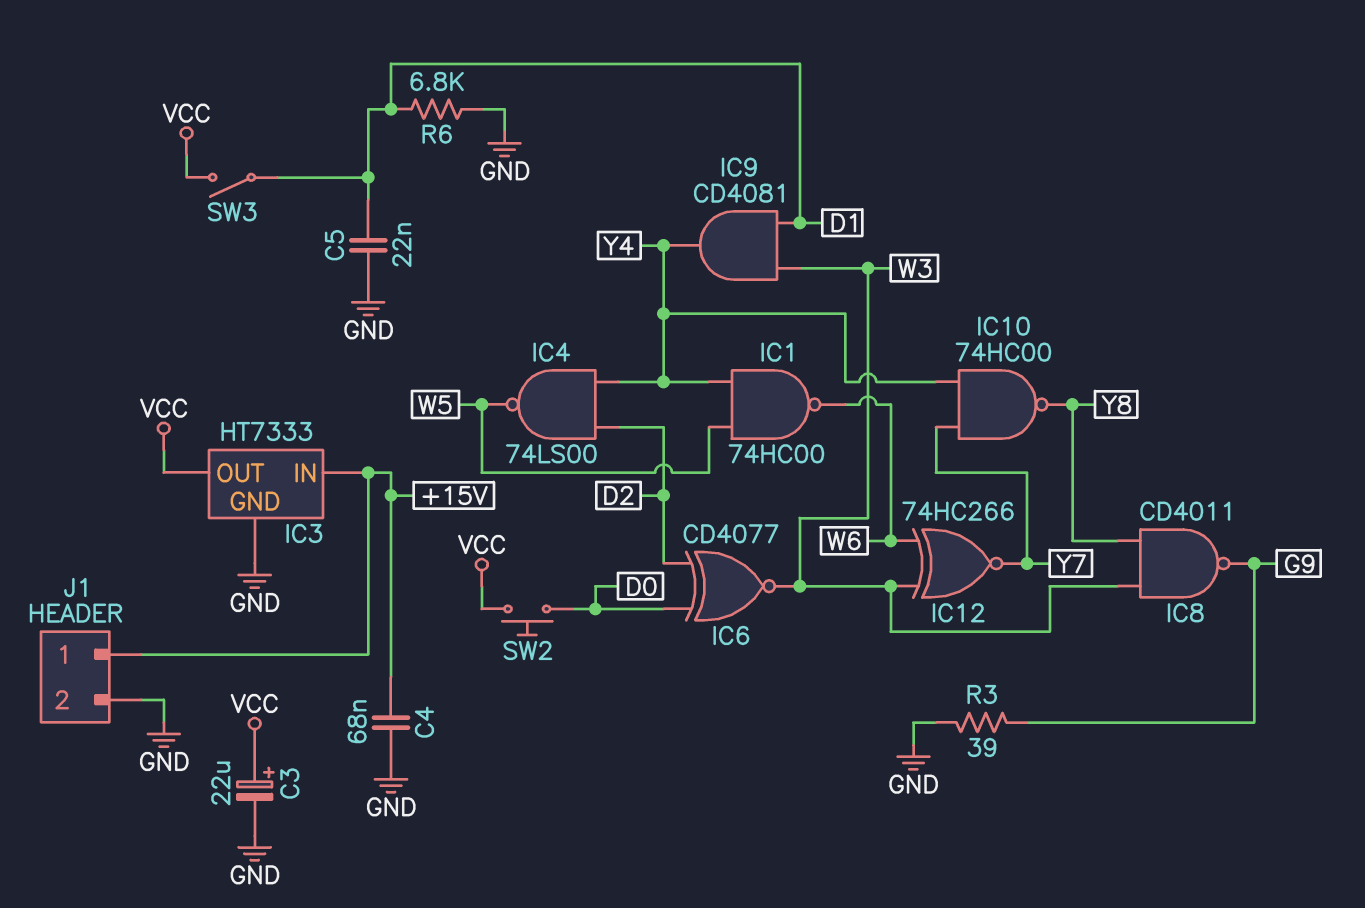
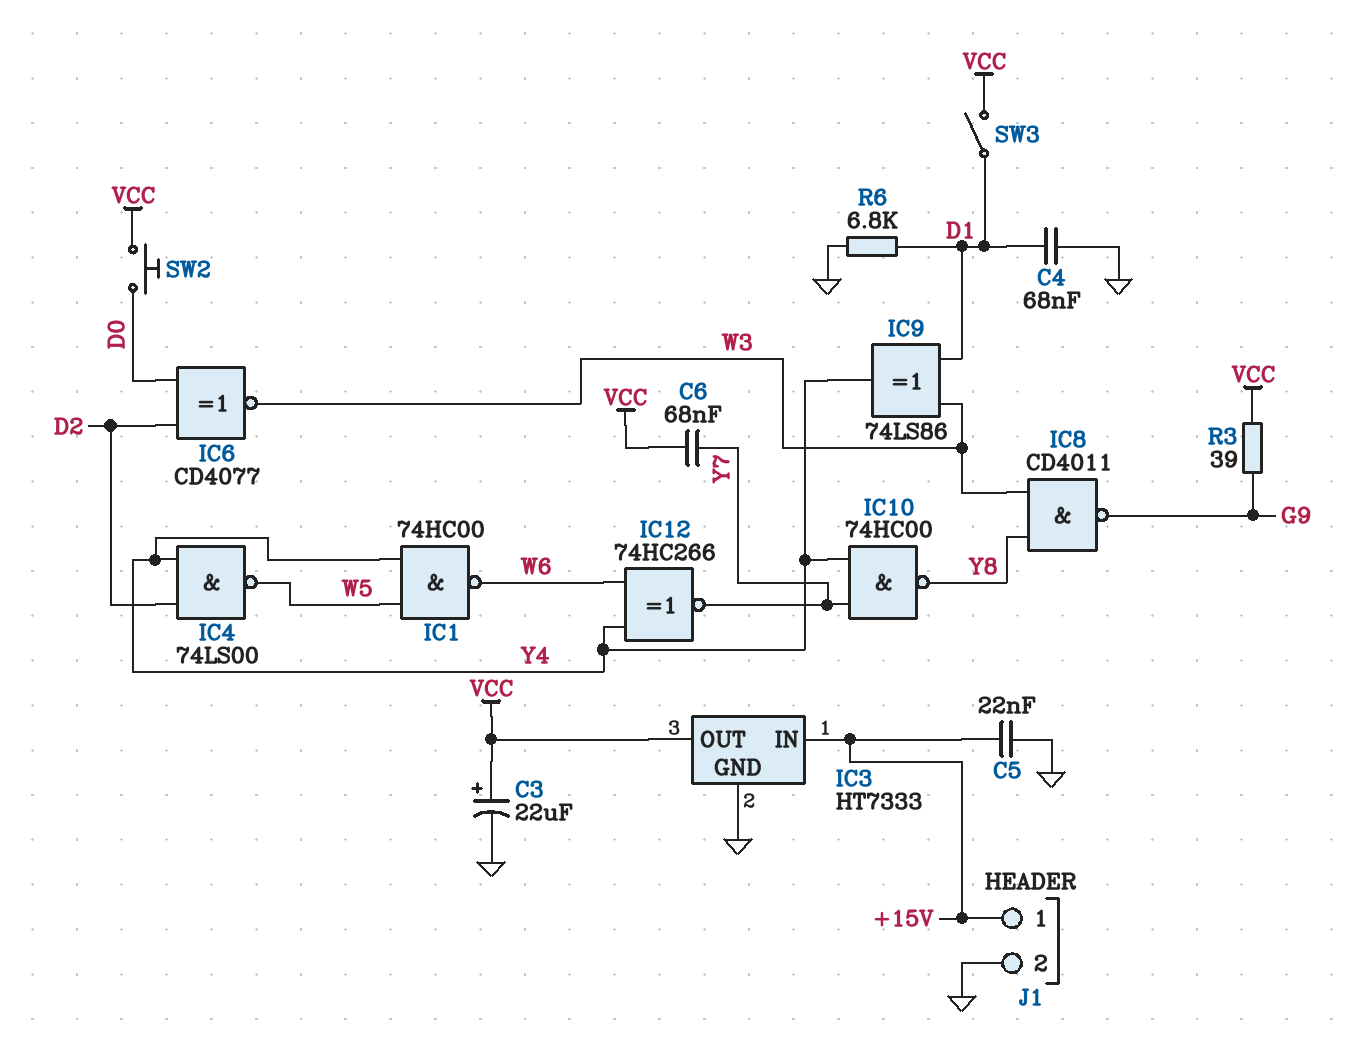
C4: 68nF (+15V, GND) -> 68nF (D1, GND)
C5: 22nF (D1, GND) -> 22nF (+15V, GND)
C6: none -> 68nF (VCC, Y7)
IC9: AND CD4081 (in D1, in W3, out Y4) -> XOR 74LS86 (in D1, in W3, out Y4)
IC12: XNOR 74HC266 (in W3, in W6, out Y7) -> XNOR 74HC266 (in W6, in Y4, out Y7)
R3: 39 (G9, GND) -> 39 (G9, VCC)

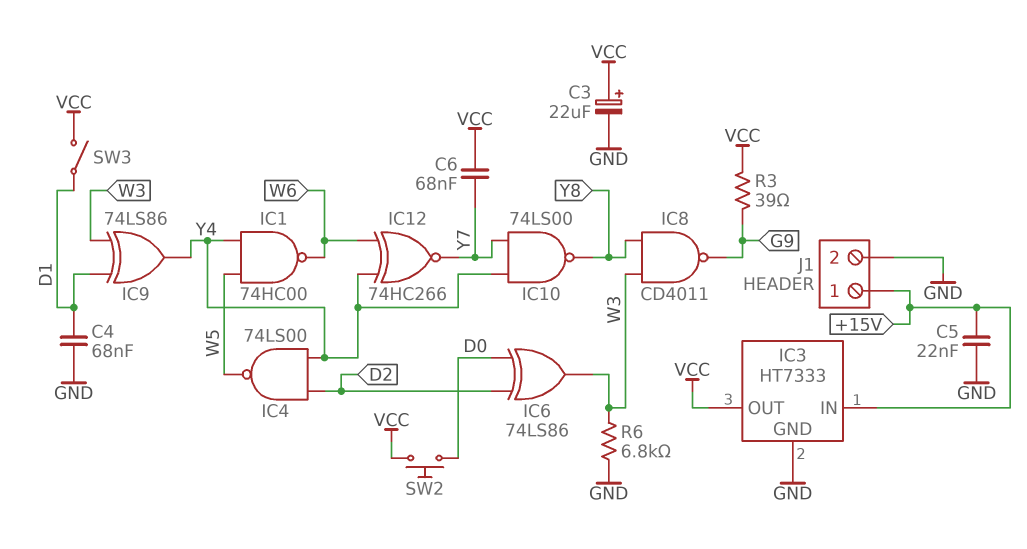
IC6: XNOR CD4077 (in D0, in D2, out W3) -> XOR 74LS86 (in D0, in D2, out W3)
IC10: NAND 74HC00 (in Y4, in Y7, out Y8) -> NAND 74LS00 (in Y4, in Y7, out Y8)
R6: 6.8k (D1, GND) -> 6.8k (GND, W3)

